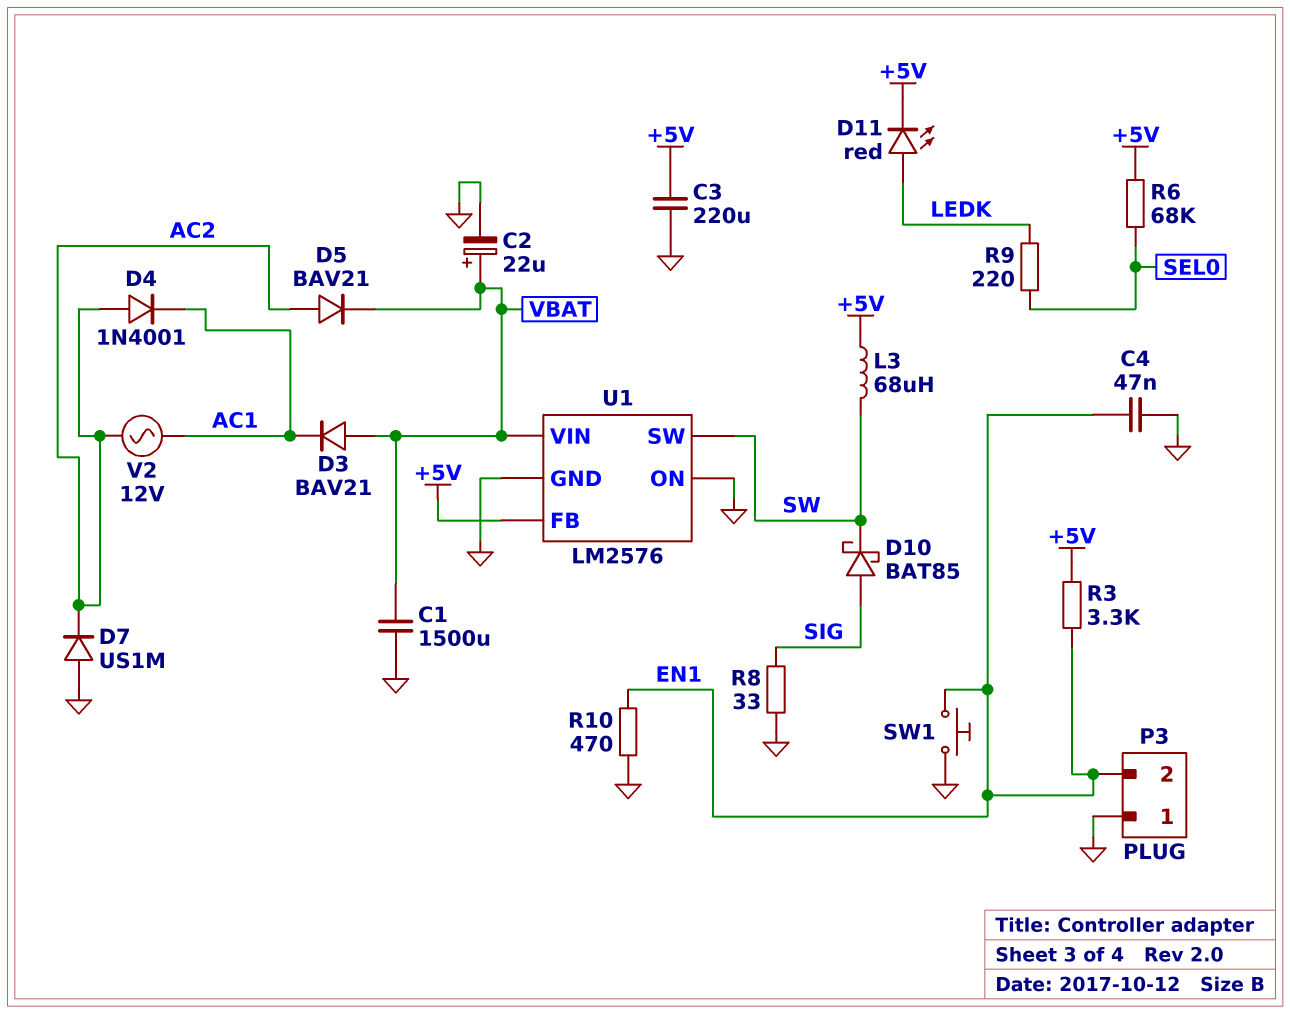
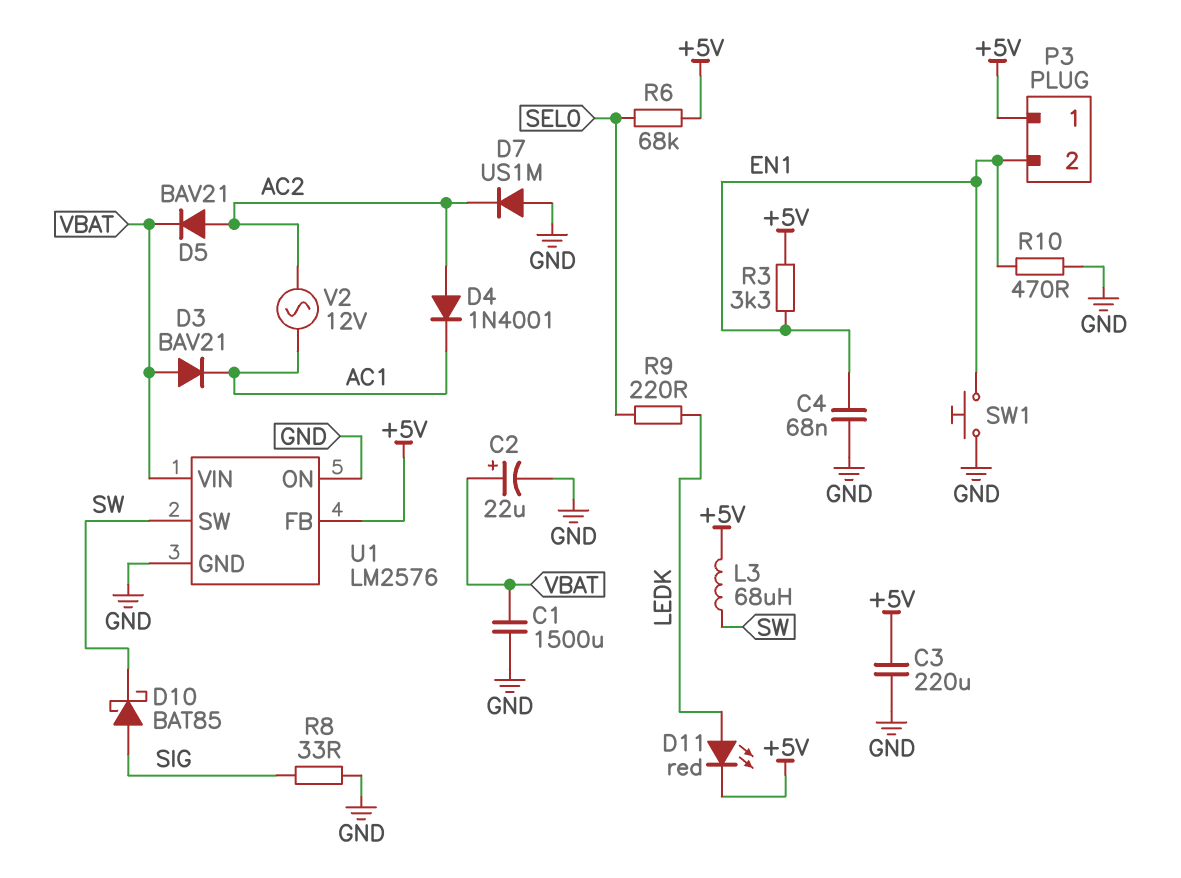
C4: 47nF (EN1, GND) -> 68nF (EN1, GND)
P3 pin 1: GND -> +5V

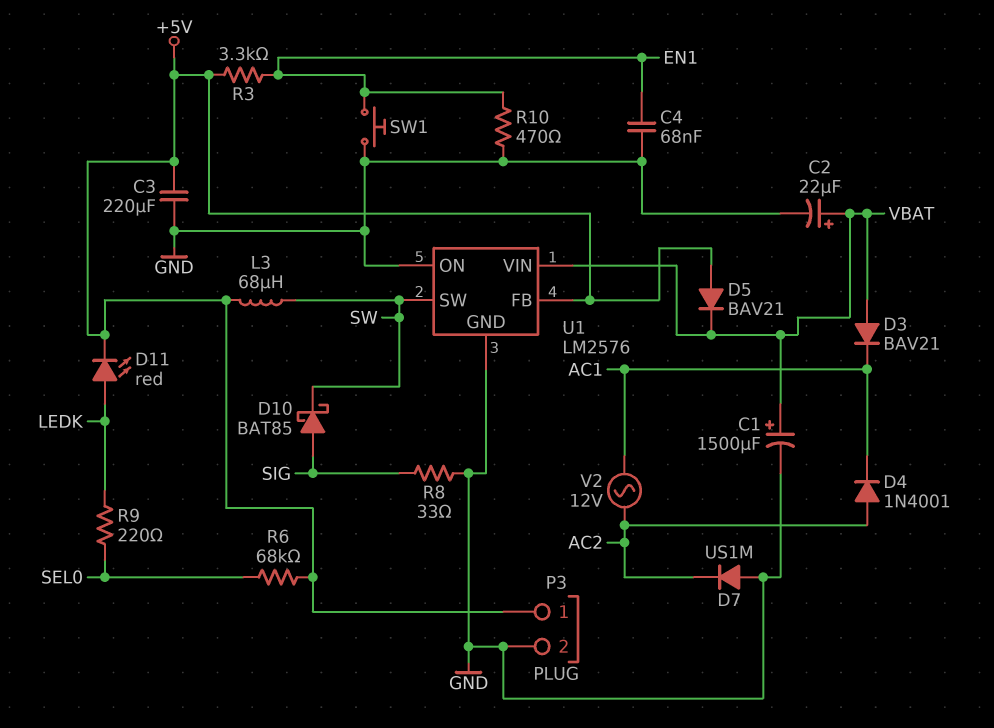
C1: 1500uF (GND, VBAT) -> 1500uF (plus VBAT, minus GND)
D5: diode BAV21 (A AC2, K VBAT) -> diode BAV21 (A +5V, K VBAT)
P3 pin 2: EN1 -> GND

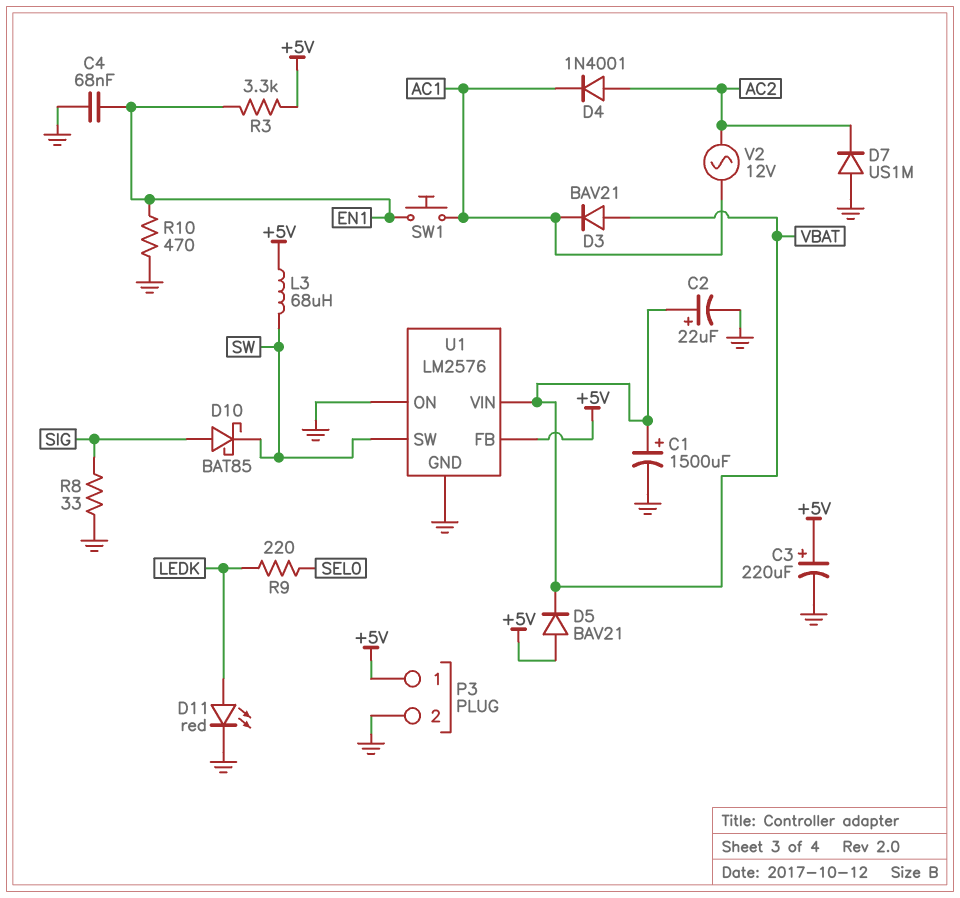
C3: 220uF (+5V, GND) -> 220uF (plus +5V, minus GND)
D11: LED red (A LEDK, K +5V) -> LED red (A LEDK, K GND)
R6: 68k (+5V, SEL0) -> none
SW1: button (EN1, GND) -> button (AC1, EN1)

